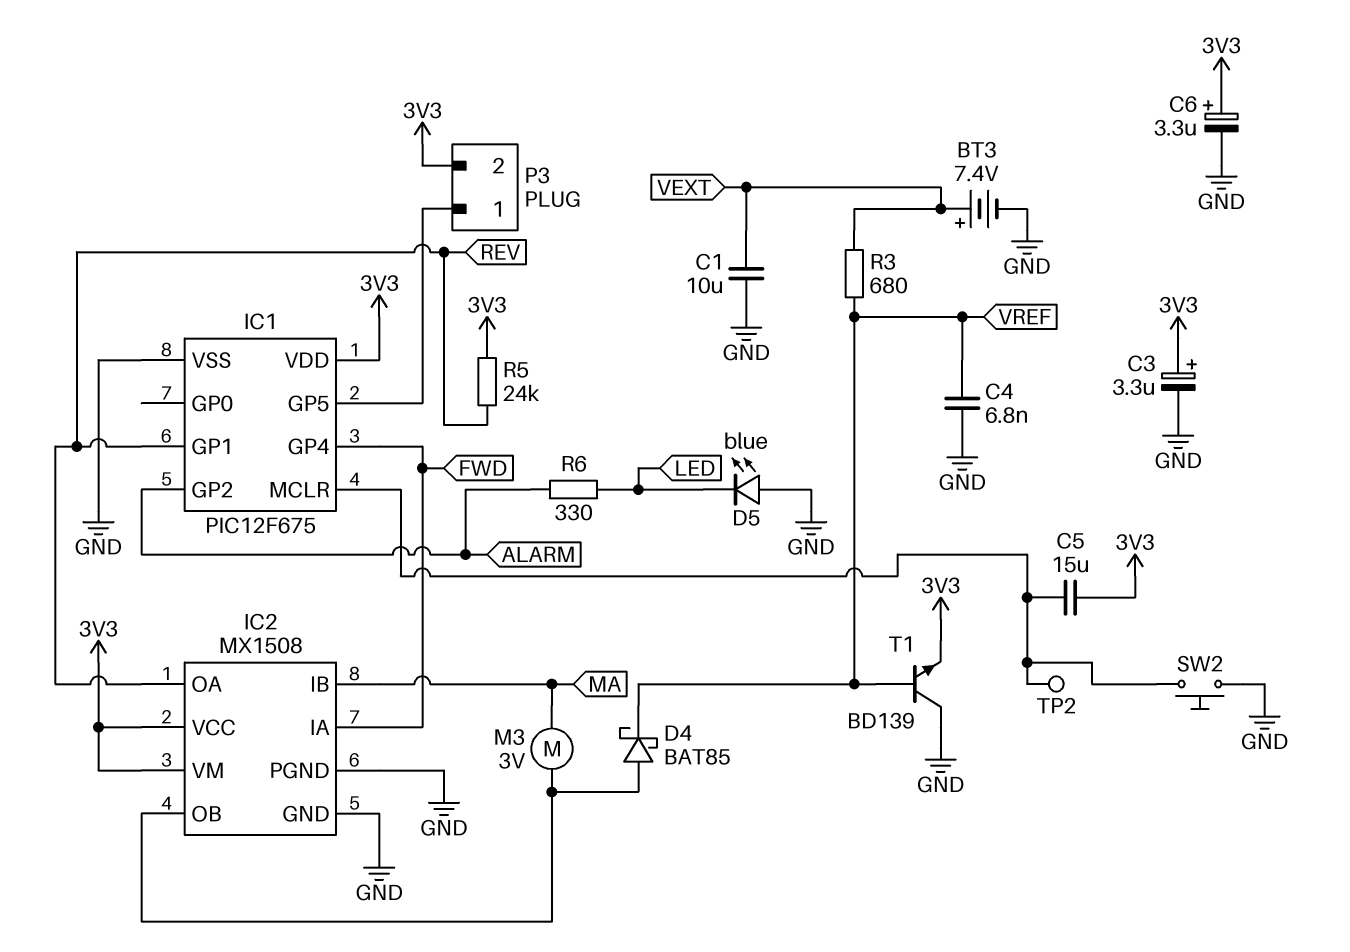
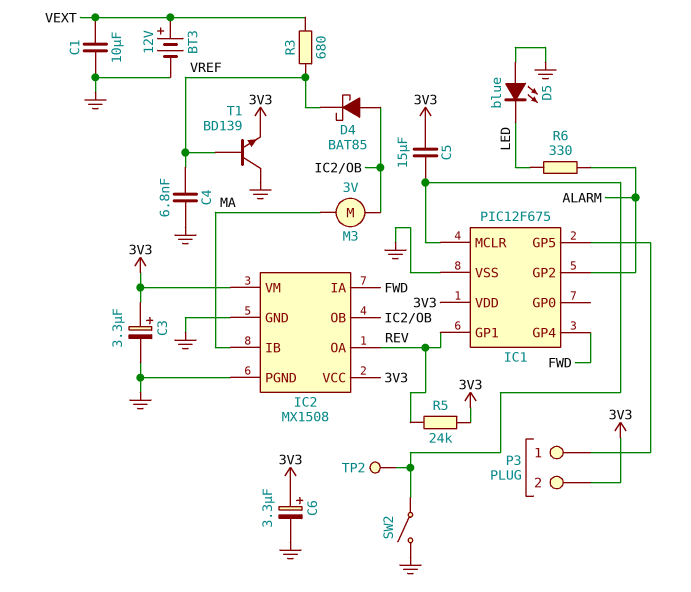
BT3: 7.4V (plus VEXT, minus GND) -> 12V (plus VEXT, minus GND)
SW2: button (GND, IC1/MCLR) -> switch (GND, IC1/MCLR)

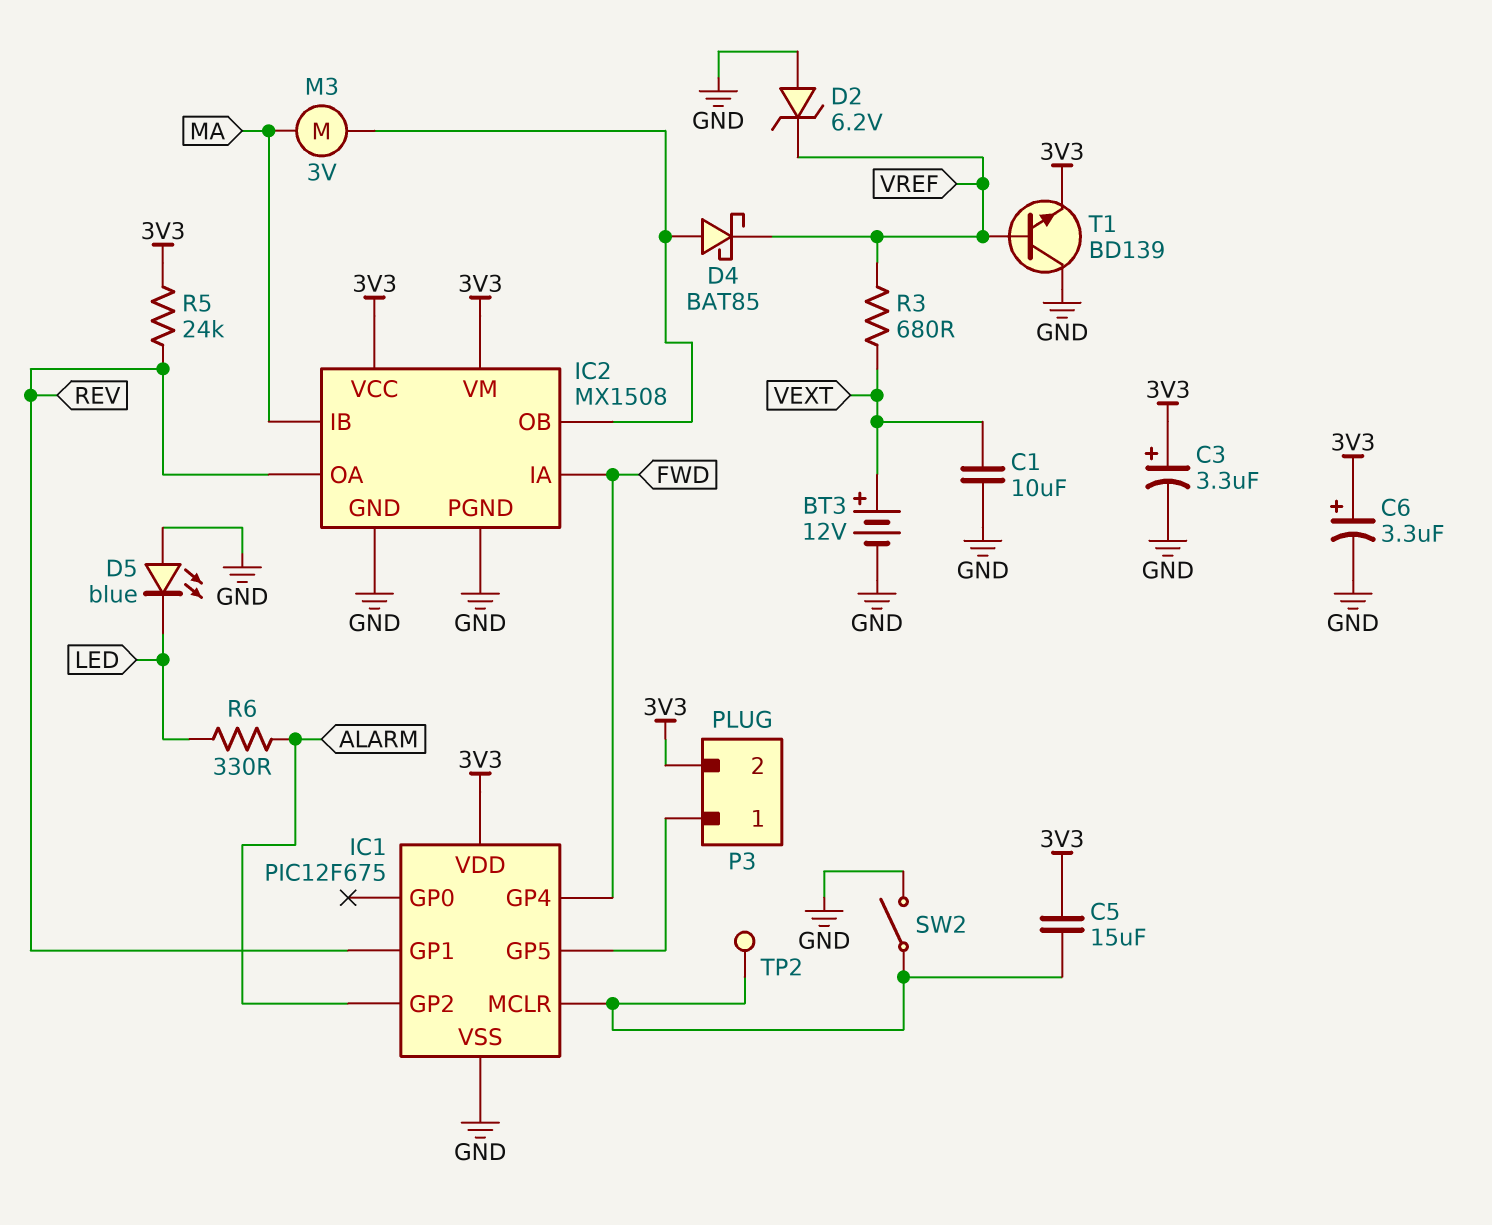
C4: 6.8nF (GND, VREF) -> none
D2: none -> zener 6.2V (A GND, K VREF)

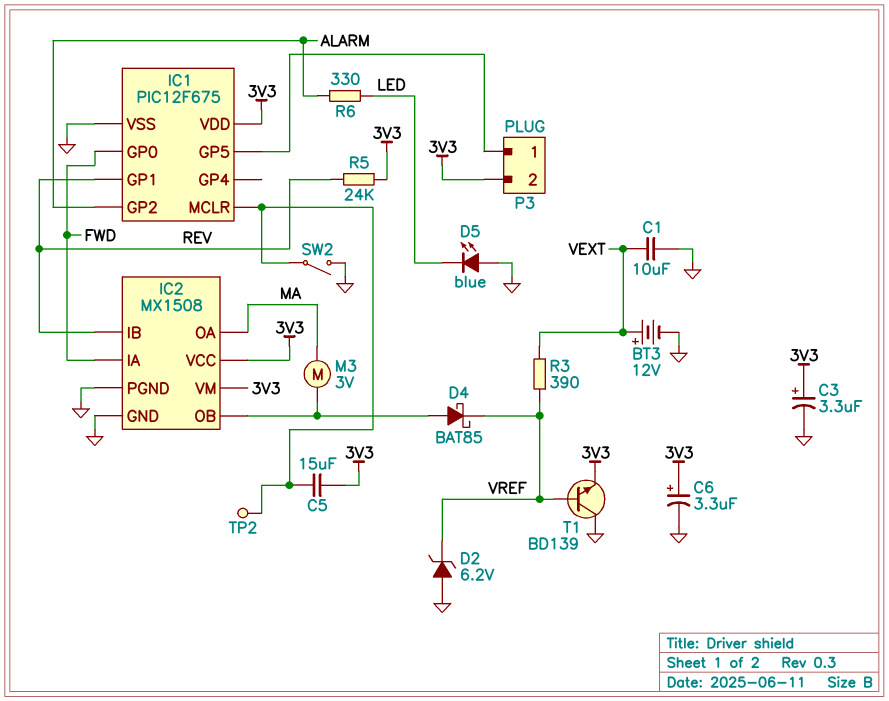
IC1 pin GP0: none -> FWD
IC1 pin GP4: FWD -> none
IC2 pin IB: MA -> REV
IC2 pin OA: REV -> MA
R3: 680 (VEXT, VREF) -> 390 (VEXT, VREF)

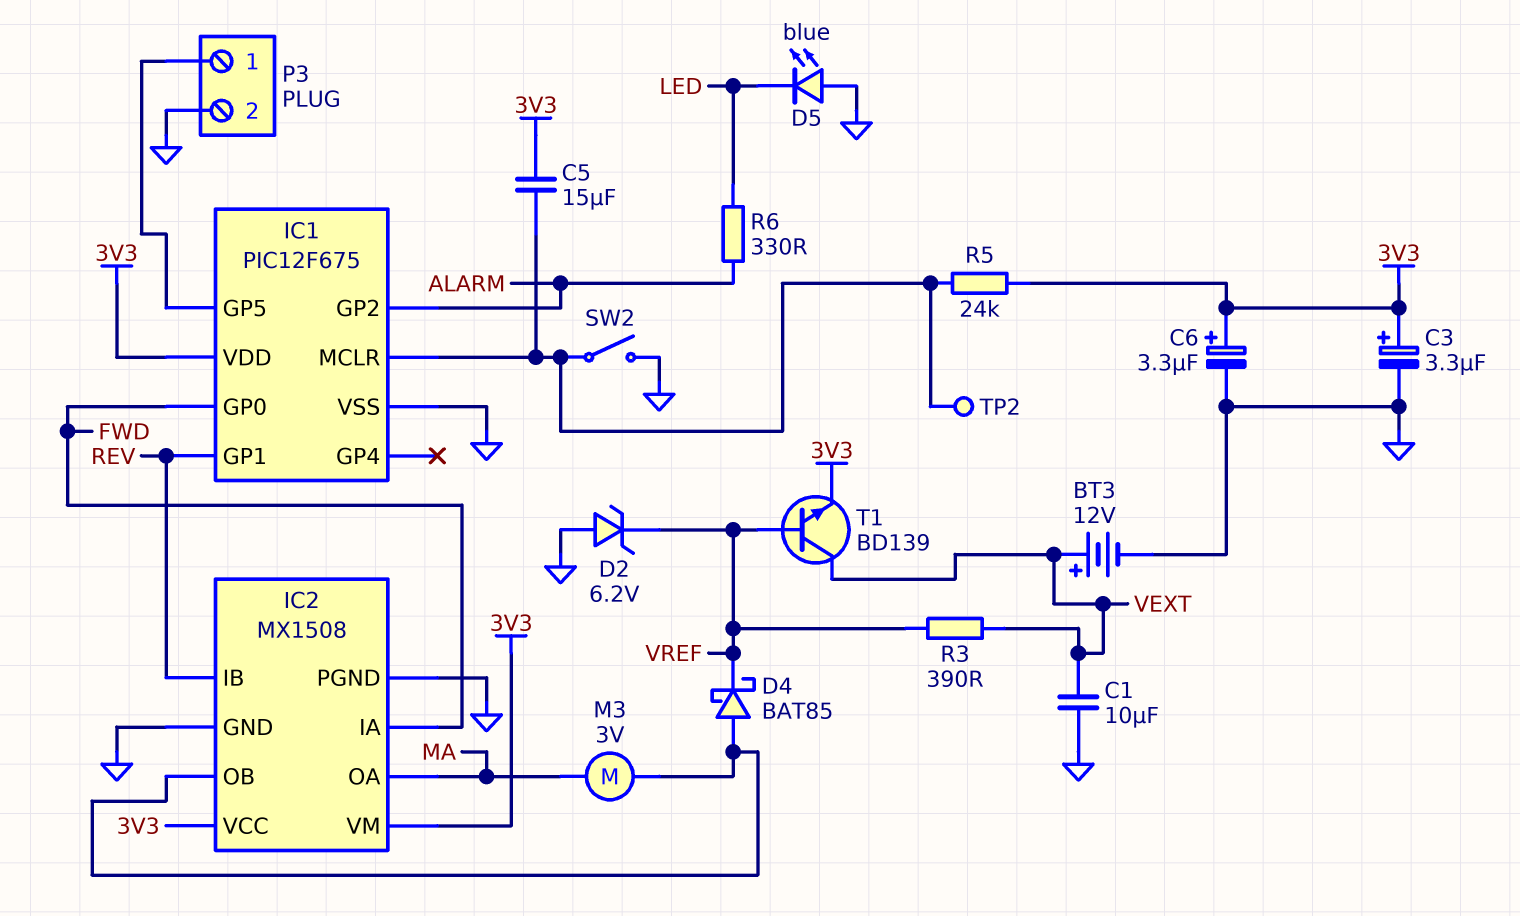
P3 pin 2: 3V3 -> GND
R5: 24k (3V3, REV) -> 24k (3V3, IC1/MCLR)
T1: NPN BD139 (B VREF, C GND, E 3V3) -> NPN BD139 (B VREF, C VEXT, E 3V3)

